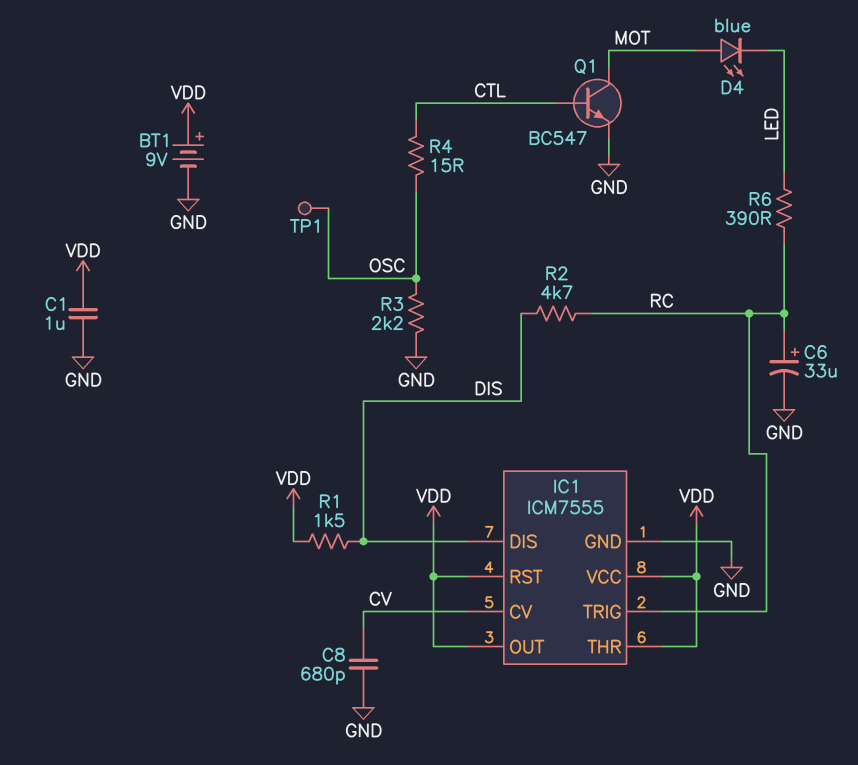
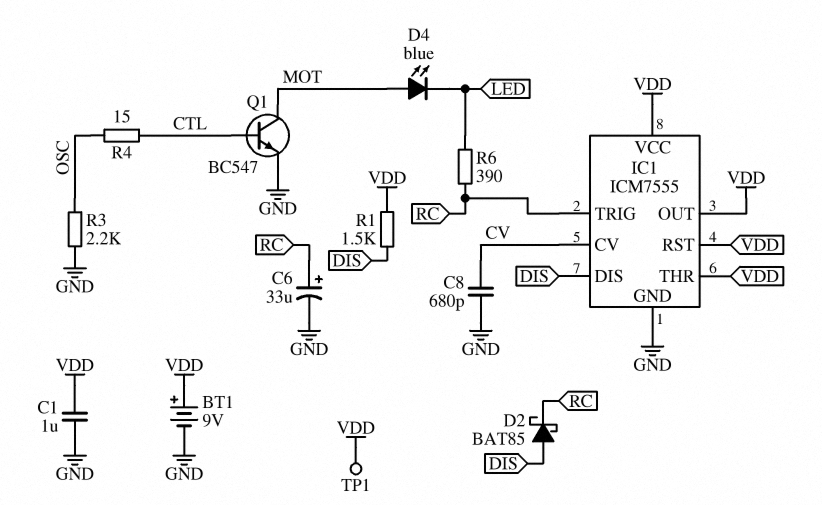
D2: none -> schottky BAT85 (A DIS, K RC)
R2: 4.7k (DIS, RC) -> none
TP1: test point (OSC) -> test point (VDD)

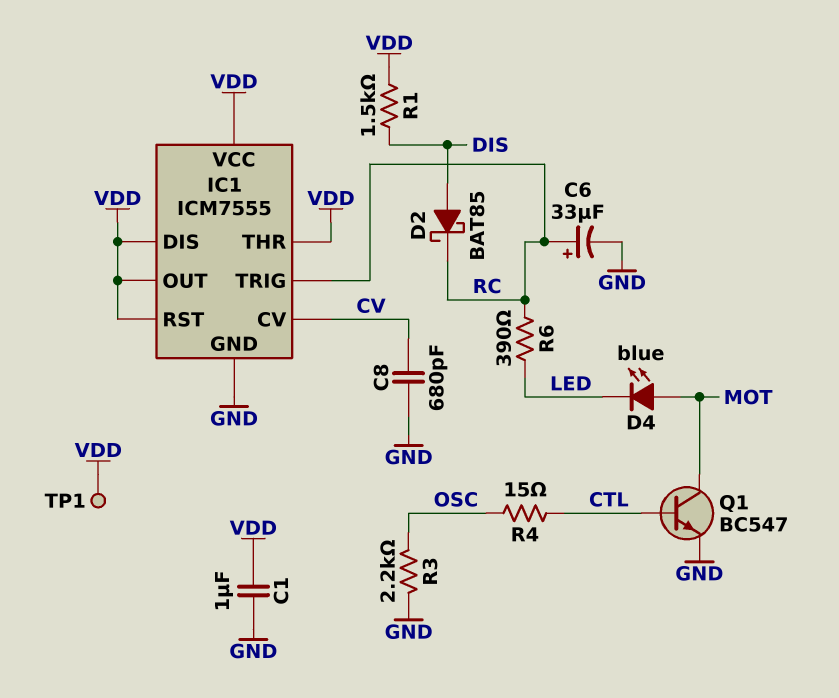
BT1: 9V (plus VDD, minus GND) -> none
IC1 pin DIS: DIS -> VDD

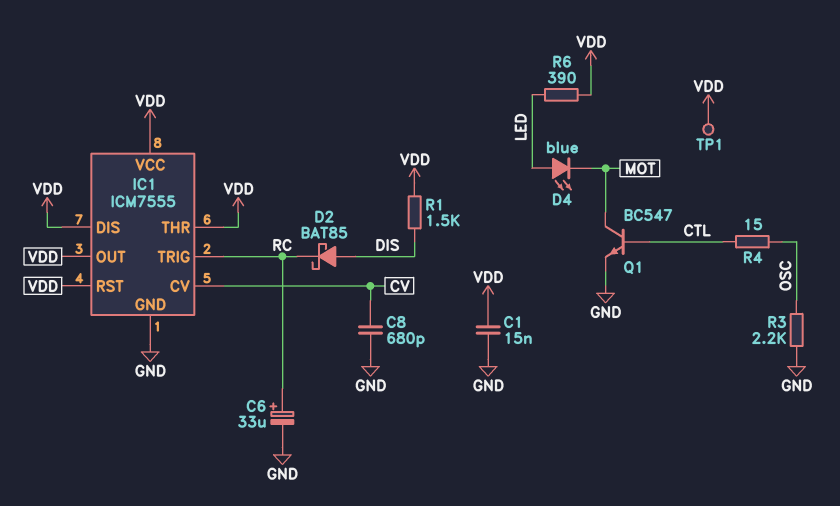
C1: 1uF (GND, VDD) -> 15nF (GND, VDD)
D4: LED blue (A MOT, K LED) -> LED blue (A LED, K MOT)
R6: 390 (LED, RC) -> 390 (LED, VDD)

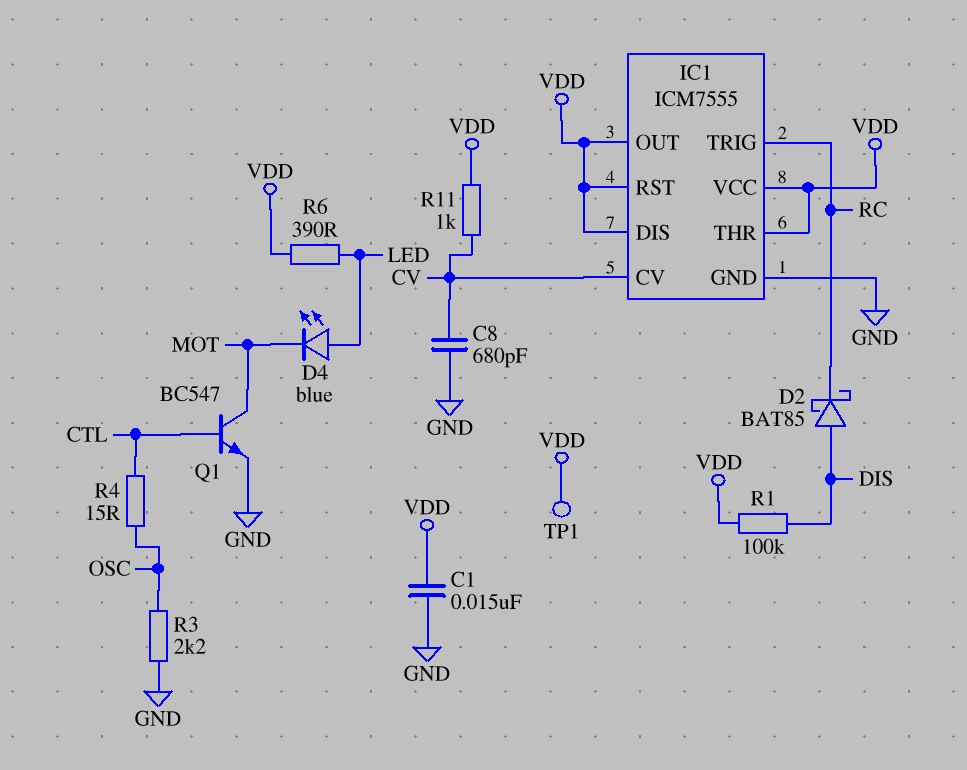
C6: 33uF (plus RC, minus GND) -> none
R1: 1.5k (DIS, VDD) -> 100k (DIS, VDD)
R11: none -> 1k (CV, VDD)

